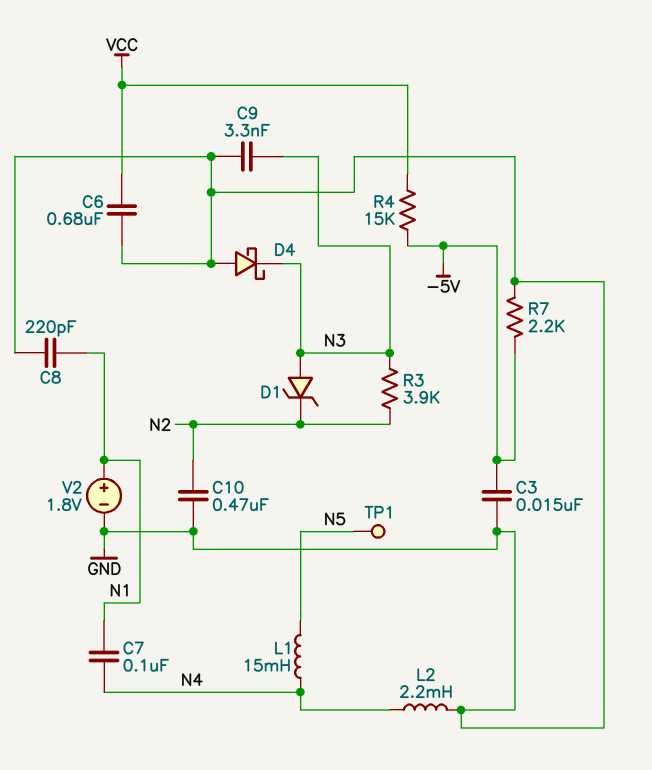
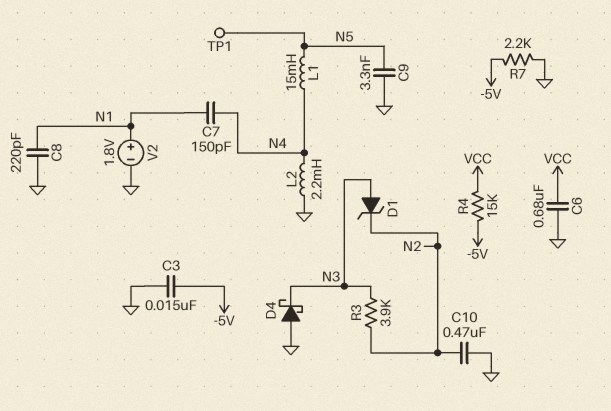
C7: 100nF (N1, N4) -> 150pF (N1, N4)
C9: 3.3nF (GND, N3) -> 3.3nF (GND, N5)

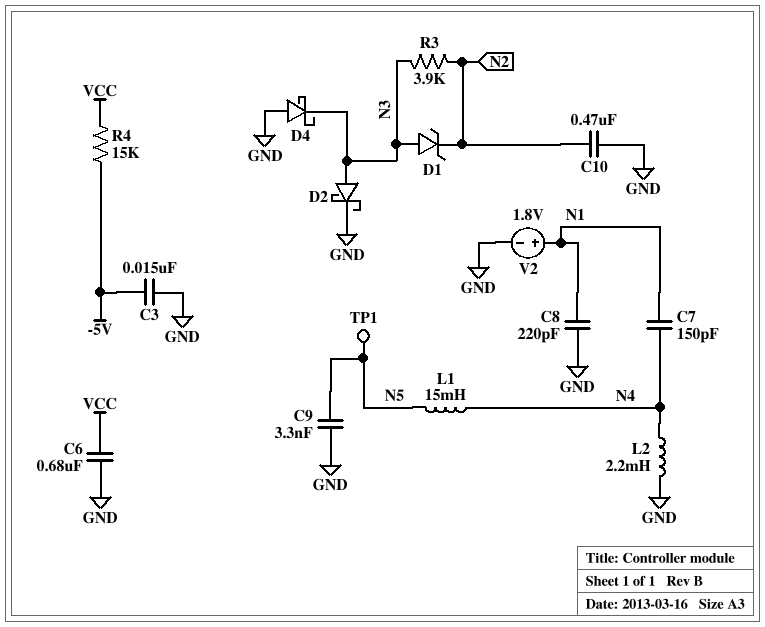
D2: none -> schottky (A N3, K GND)
R7: 2.2k (-5V, GND) -> none

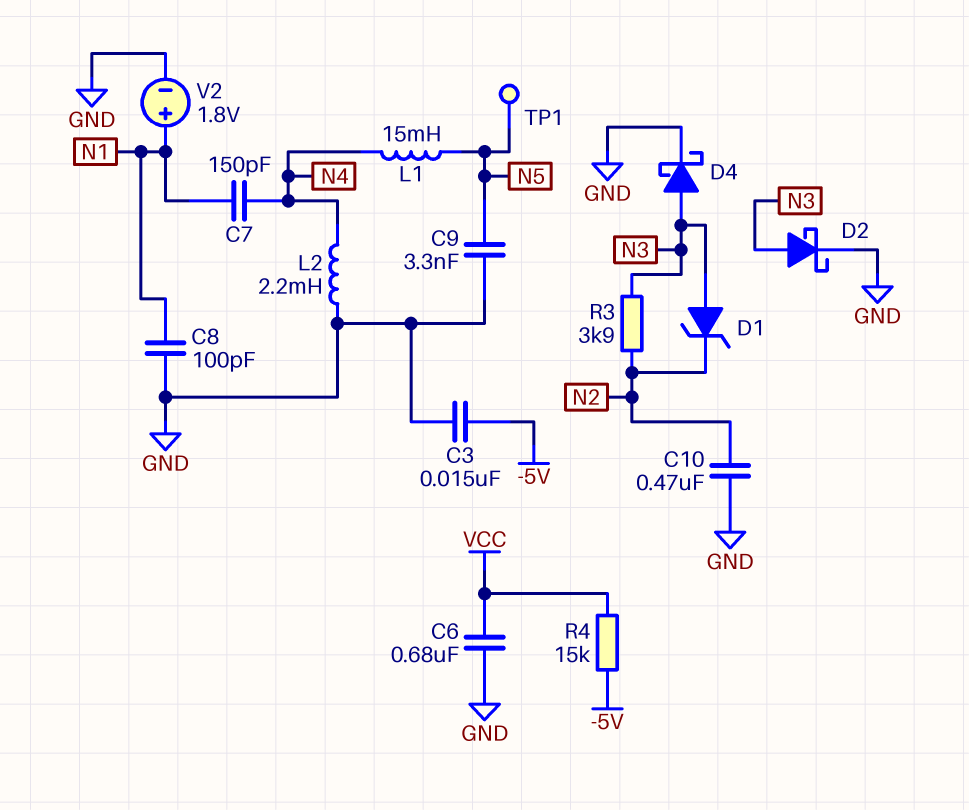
C8: 220pF (GND, N1) -> 100pF (GND, N1)
D4: schottky (A GND, K N3) -> schottky (A N3, K GND)

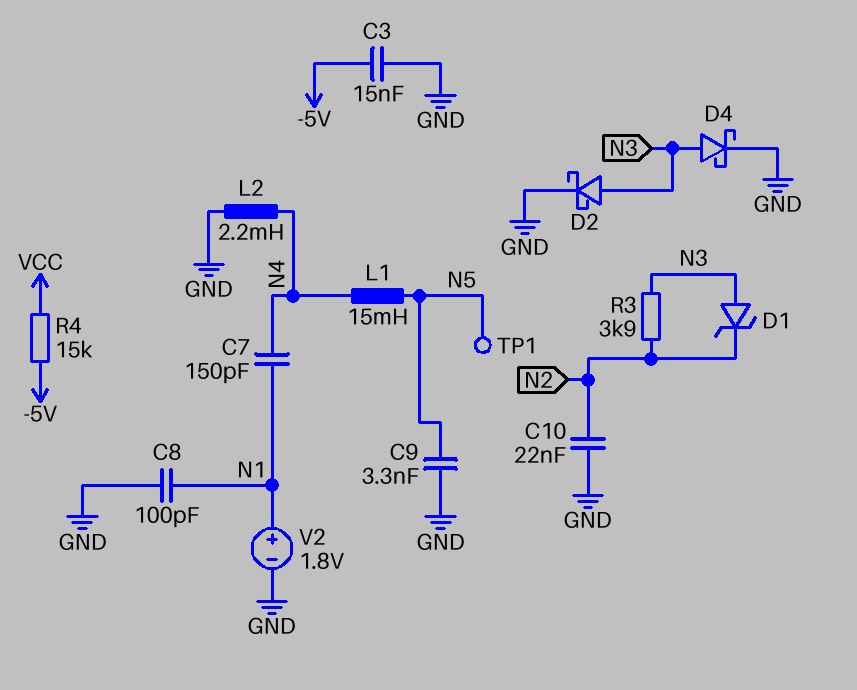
C6: 680nF (GND, VCC) -> none
C10: 470nF (GND, N2) -> 22nF (GND, N2)

